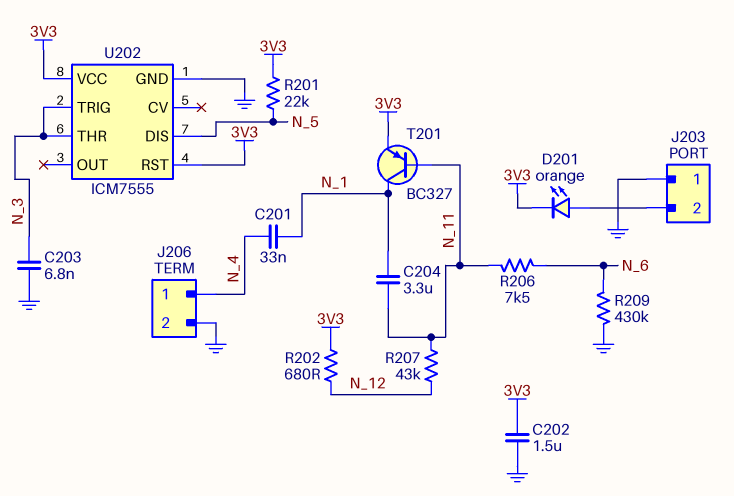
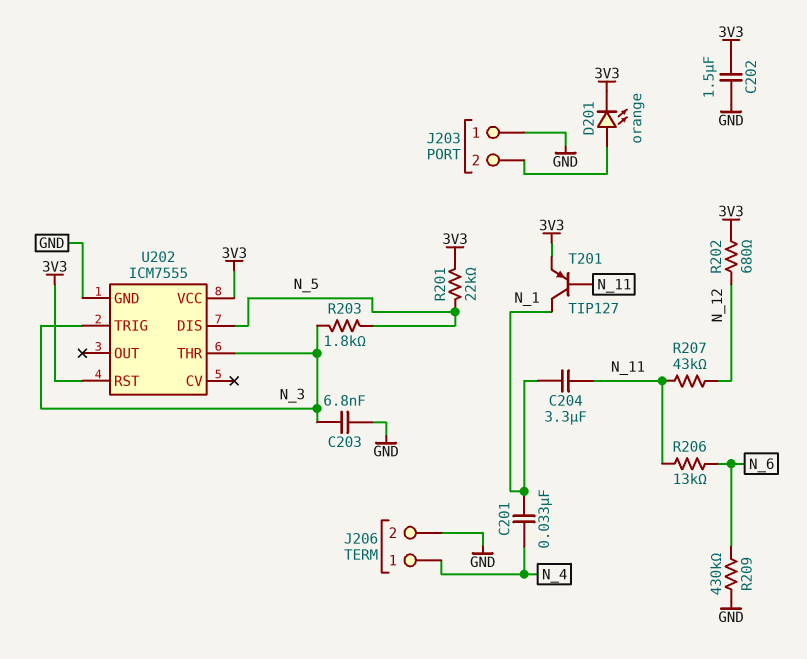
R203: none -> 1.8k (N_3, N_5)
R206: 7.5k (N_6, N_11) -> 13k (N_6, N_11)
T201: PNP BC327 (B N_11, C N_1, E 3V3) -> PNP TIP127 (B N_11, C N_1, E 3V3)

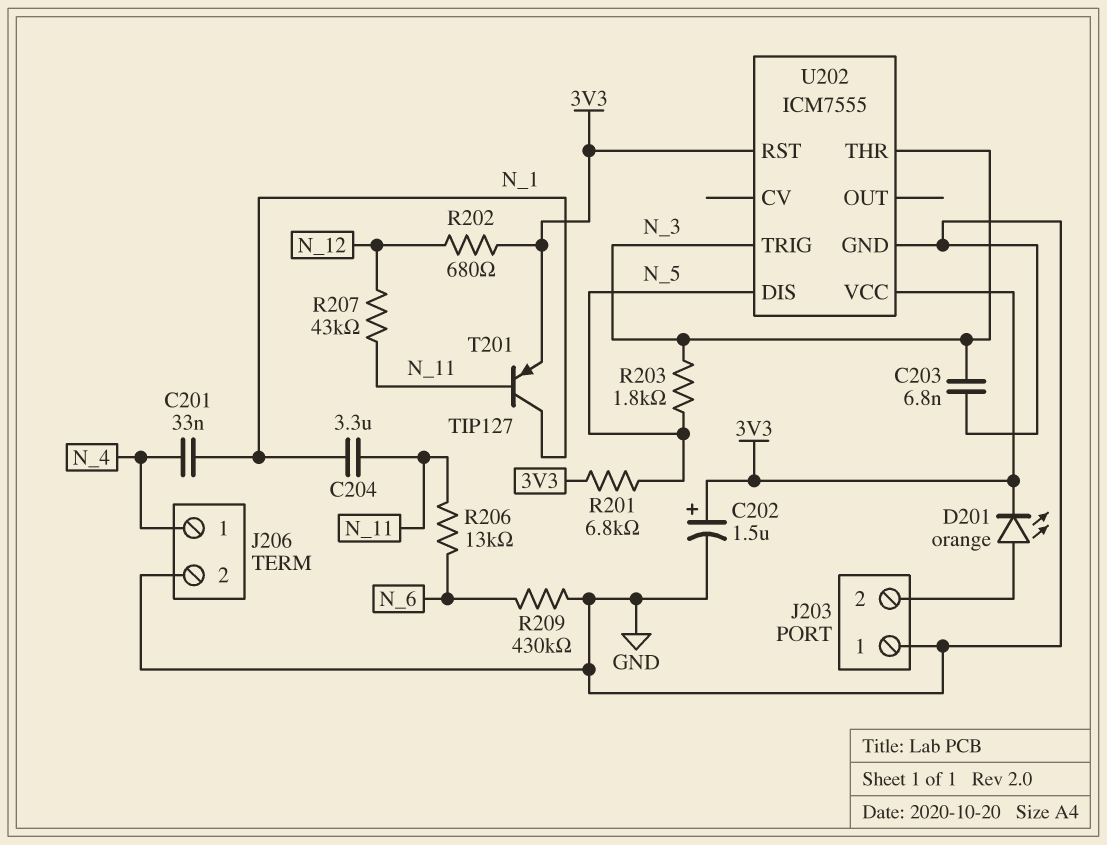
C202: 1.5uF (3V3, GND) -> 1.5uF (plus 3V3, minus GND)
R201: 22k (3V3, N_5) -> 6.8k (3V3, N_5)

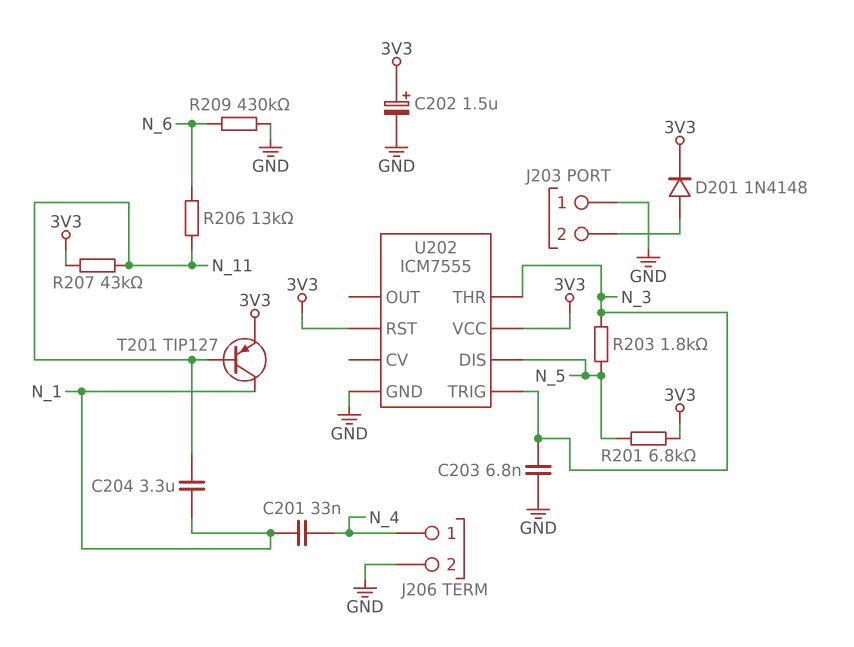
D201: LED orange (A J203/2, K 3V3) -> diode 1N4148 (A J203/2, K 3V3)
R202: 680 (3V3, N_12) -> none
R207: 43k (N_11, N_12) -> 43k (3V3, N_11)

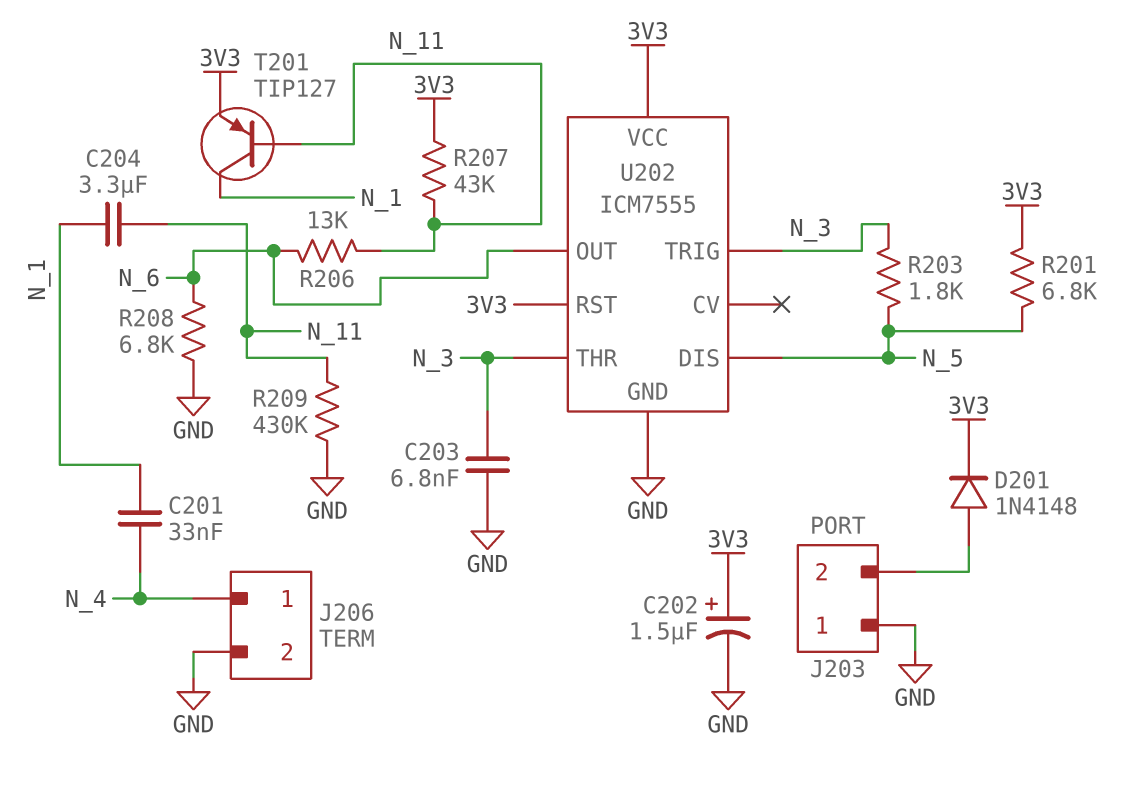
R208: none -> 6.8k (GND, N_6)
R209: 430k (GND, N_6) -> 430k (GND, N_11)
U202 pin OUT: none -> N_6

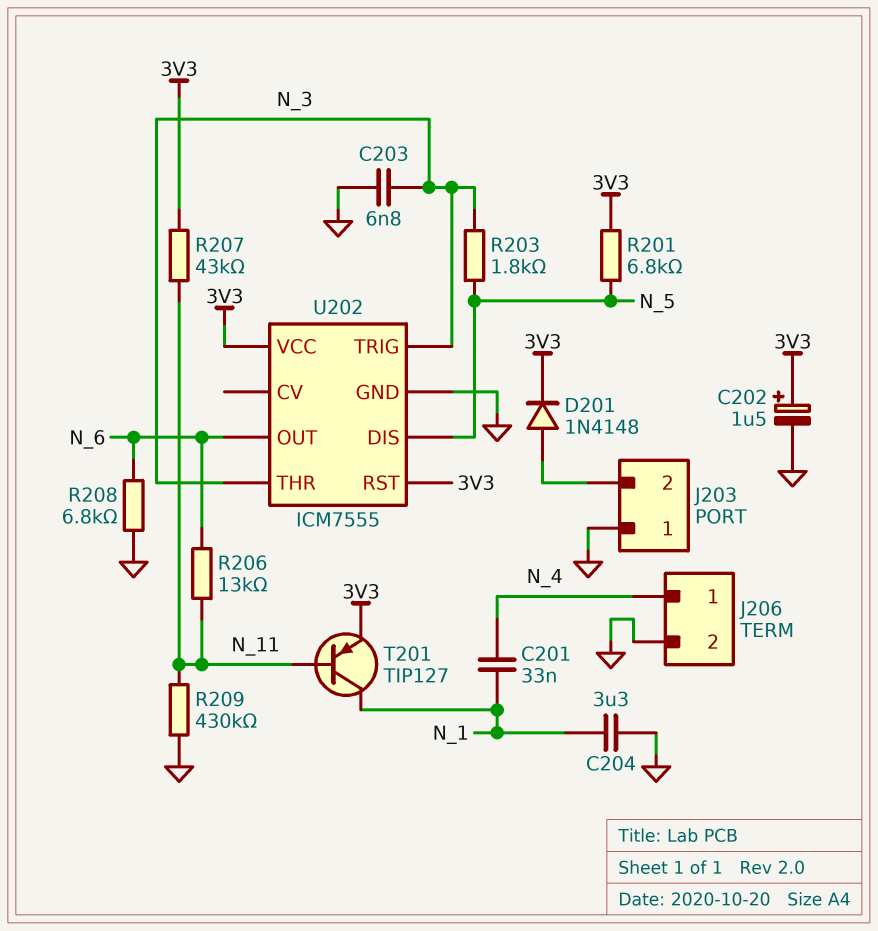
C204: 3.3uF (N_1, N_11) -> 3.3uF (GND, N_1)

